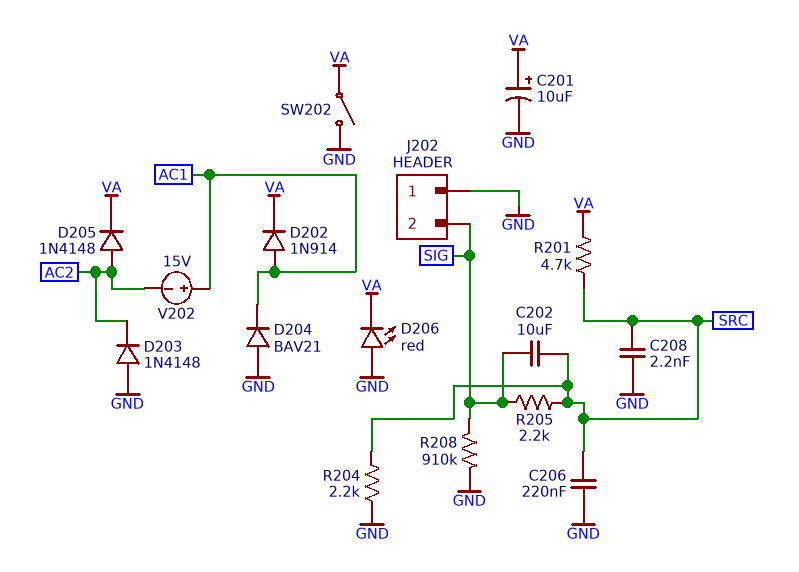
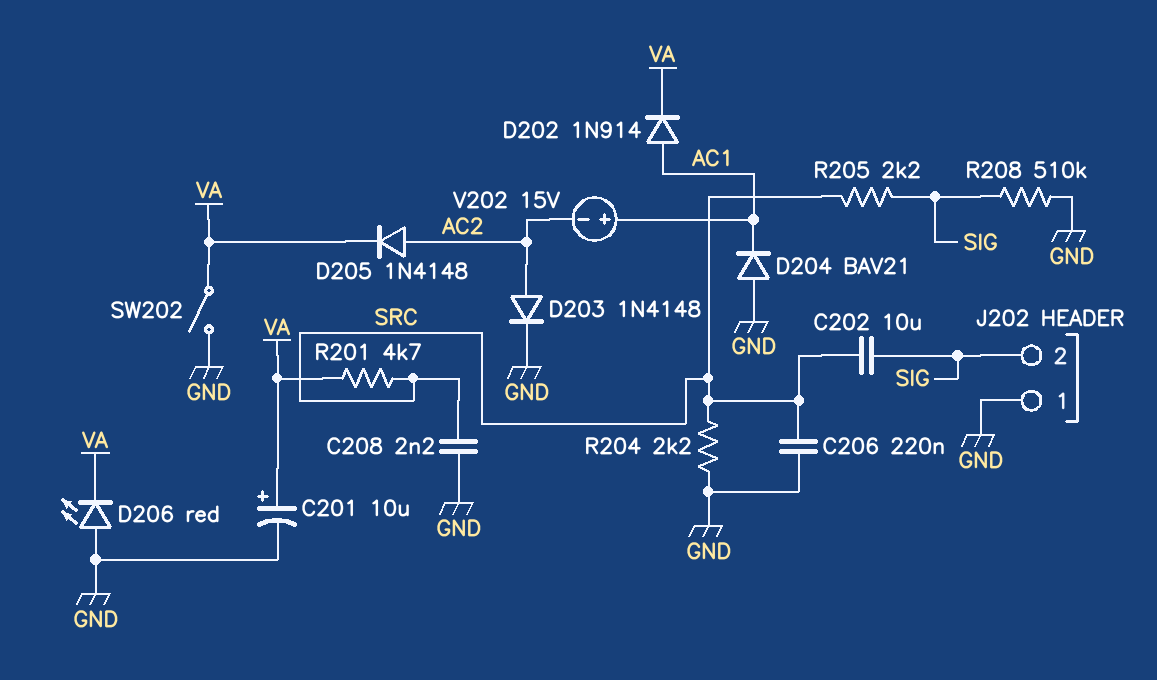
D203: diode 1N4148 (A GND, K AC2) -> diode 1N4148 (A AC2, K GND)
R208: 910k (GND, SIG) -> 510k (GND, SIG)

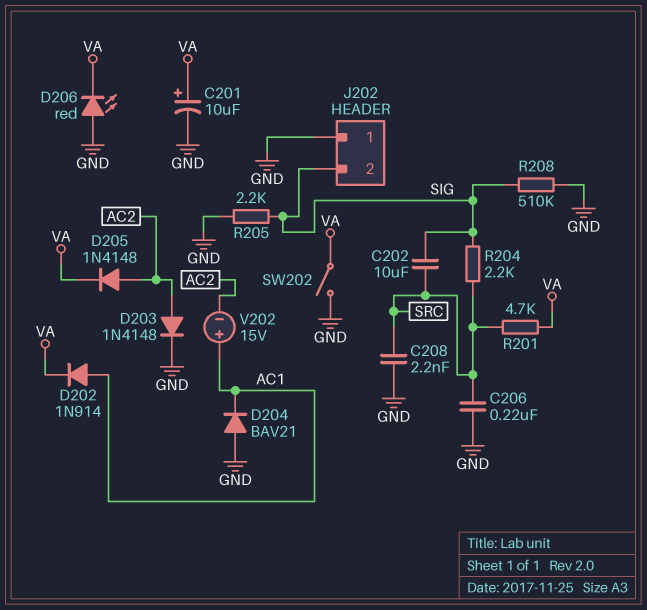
R204: 2.2k (GND, SRC) -> 2.2k (SIG, SRC)
R205: 2.2k (SIG, SRC) -> 2.2k (GND, SIG)

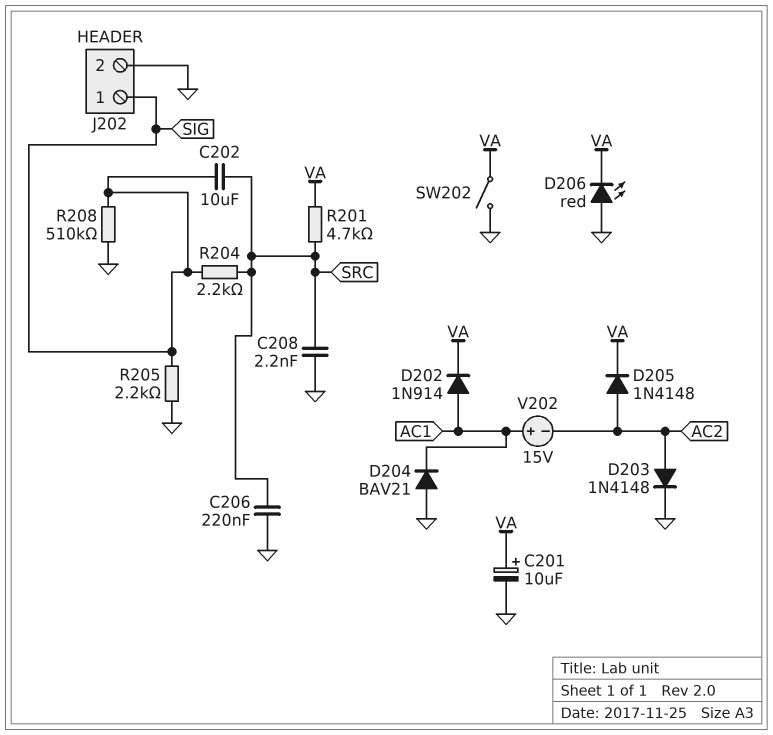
J202 pin 1: GND -> SIG
J202 pin 2: SIG -> GND

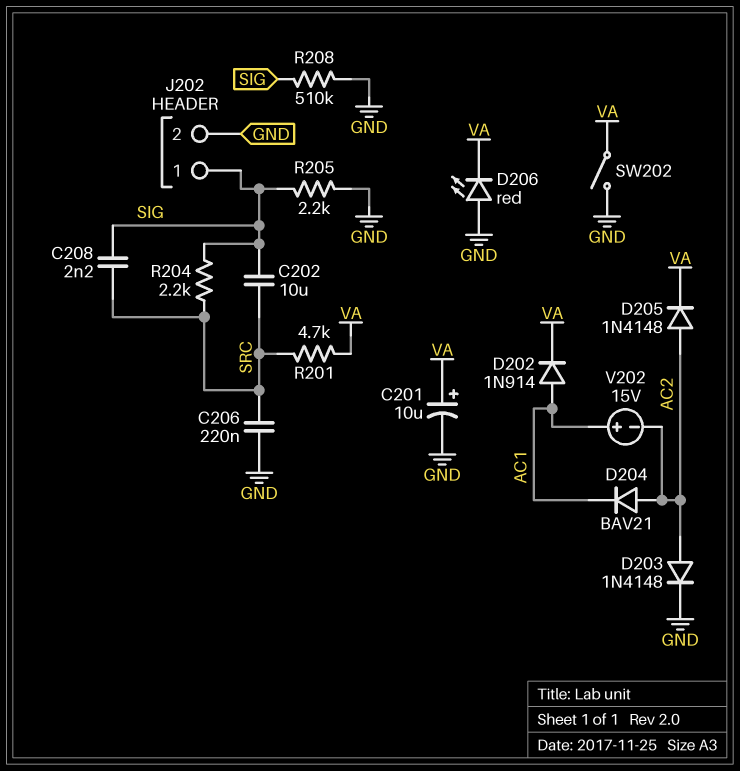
C208: 2.2nF (GND, SRC) -> 2.2nF (SIG, SRC)
D204: diode BAV21 (A GND, K AC1) -> diode BAV21 (A AC2, K AC1)

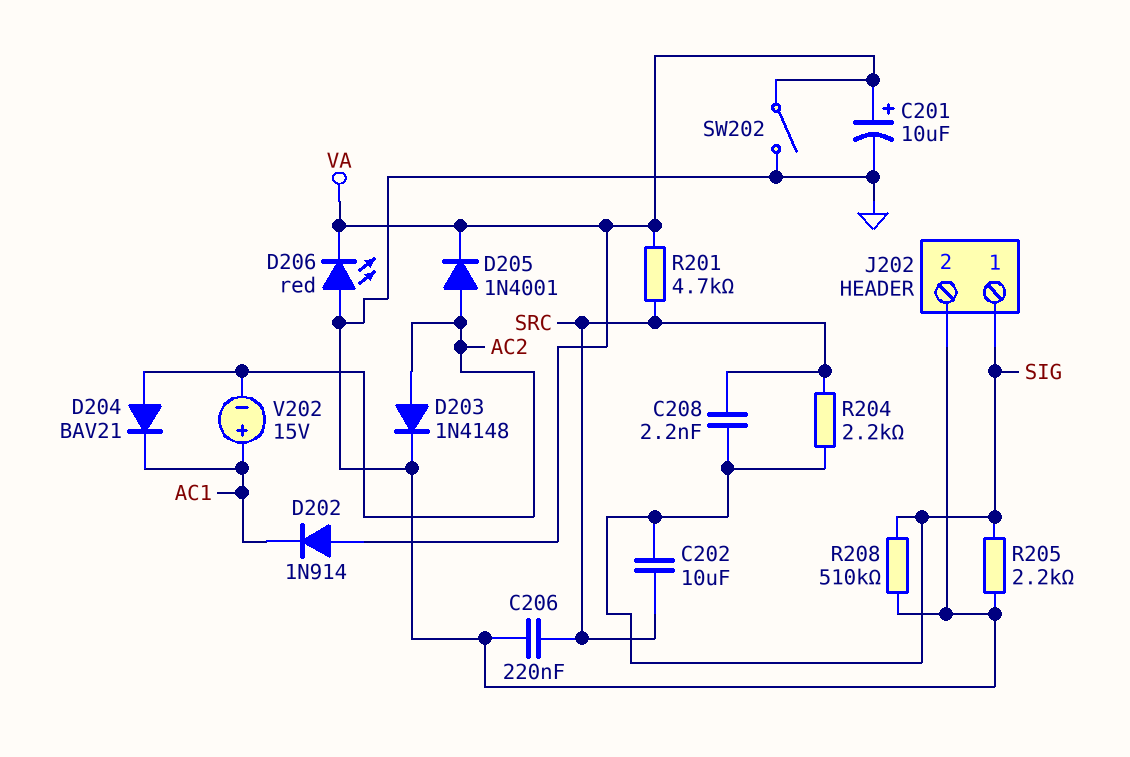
D202: diode 1N914 (A AC1, K VA) -> diode 1N914 (A VA, K AC1)
D205: diode 1N4148 (A AC2, K VA) -> diode 1N4001 (A AC2, K VA)

